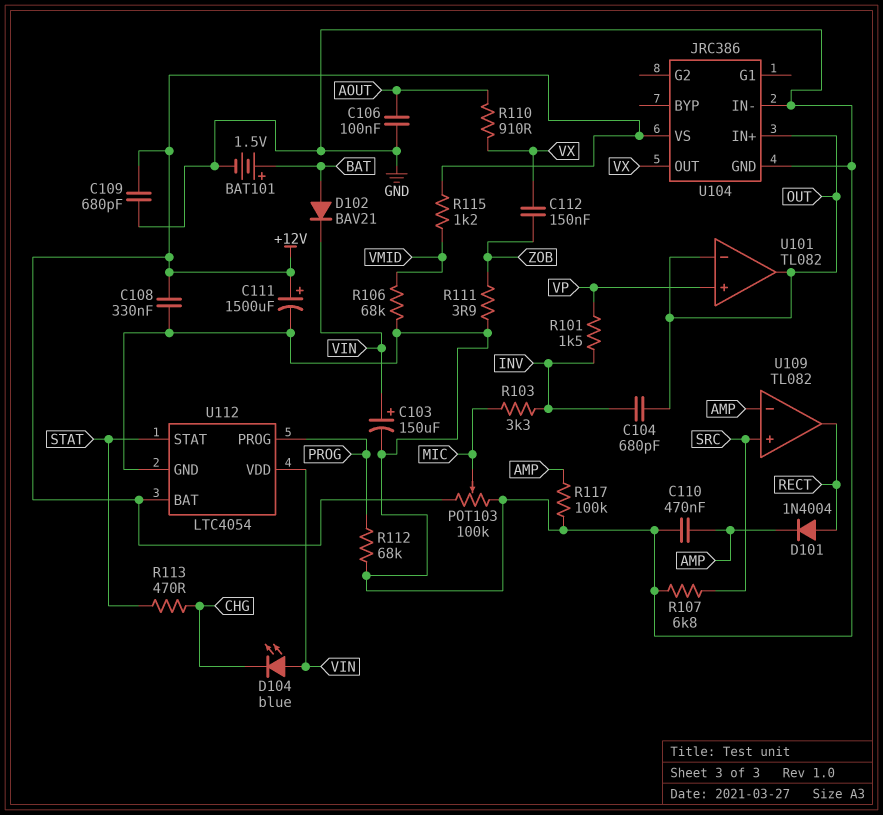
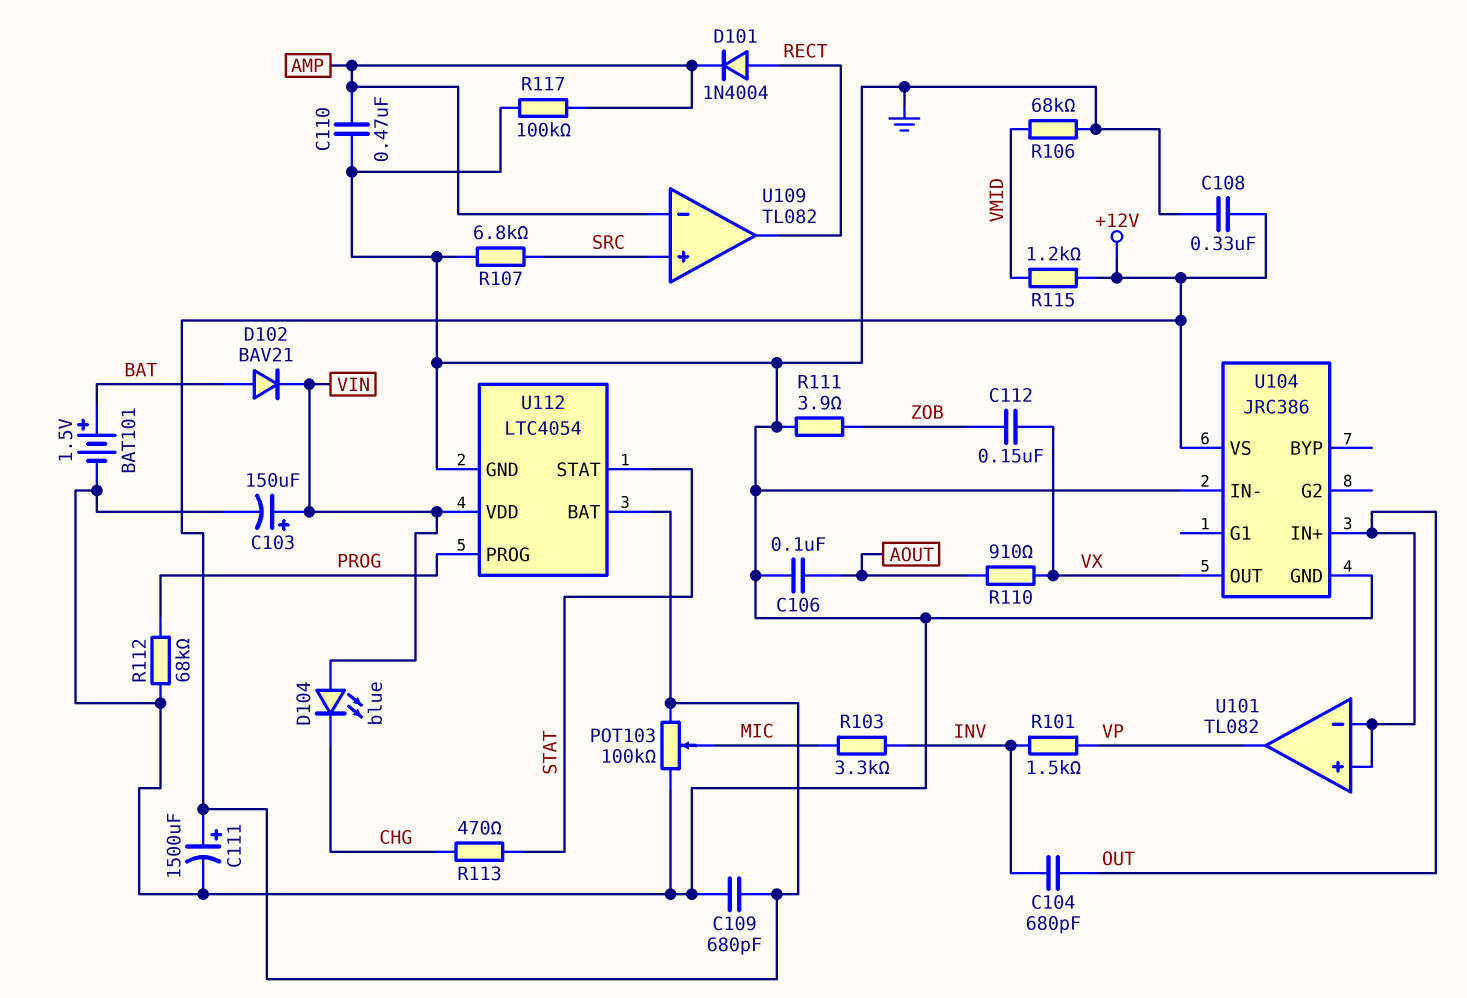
U101 pin in+: VP -> OUT
U101 pin out: OUT -> VP

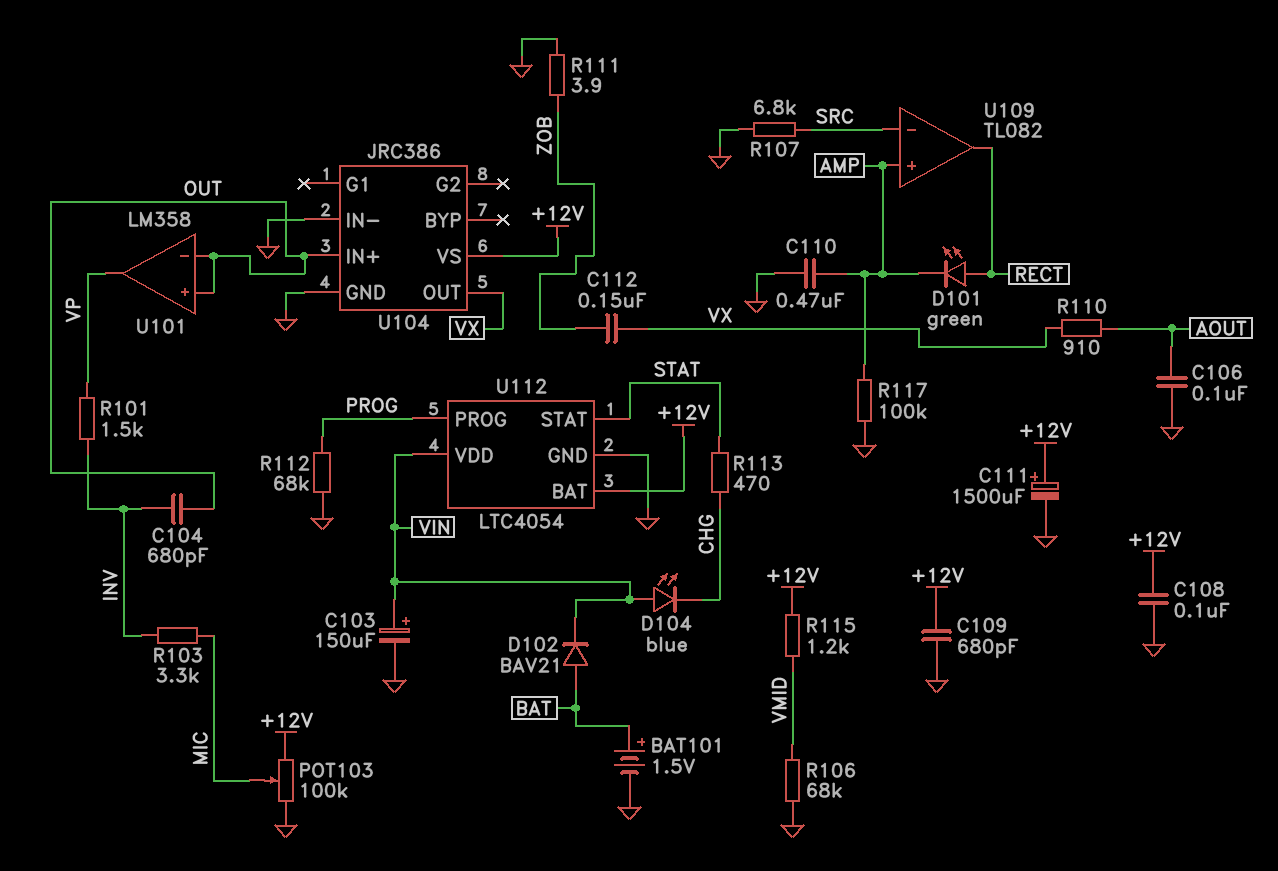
C108: 330nF (+12V, GND) -> 100nF (+12V, GND)
D101: diode 1N4004 (A RECT, K AMP) -> LED green (A RECT, K AMP)
U101: TL082 -> LM358
U109 pin in+: SRC -> AMP
U109 pin in-: AMP -> SRC

